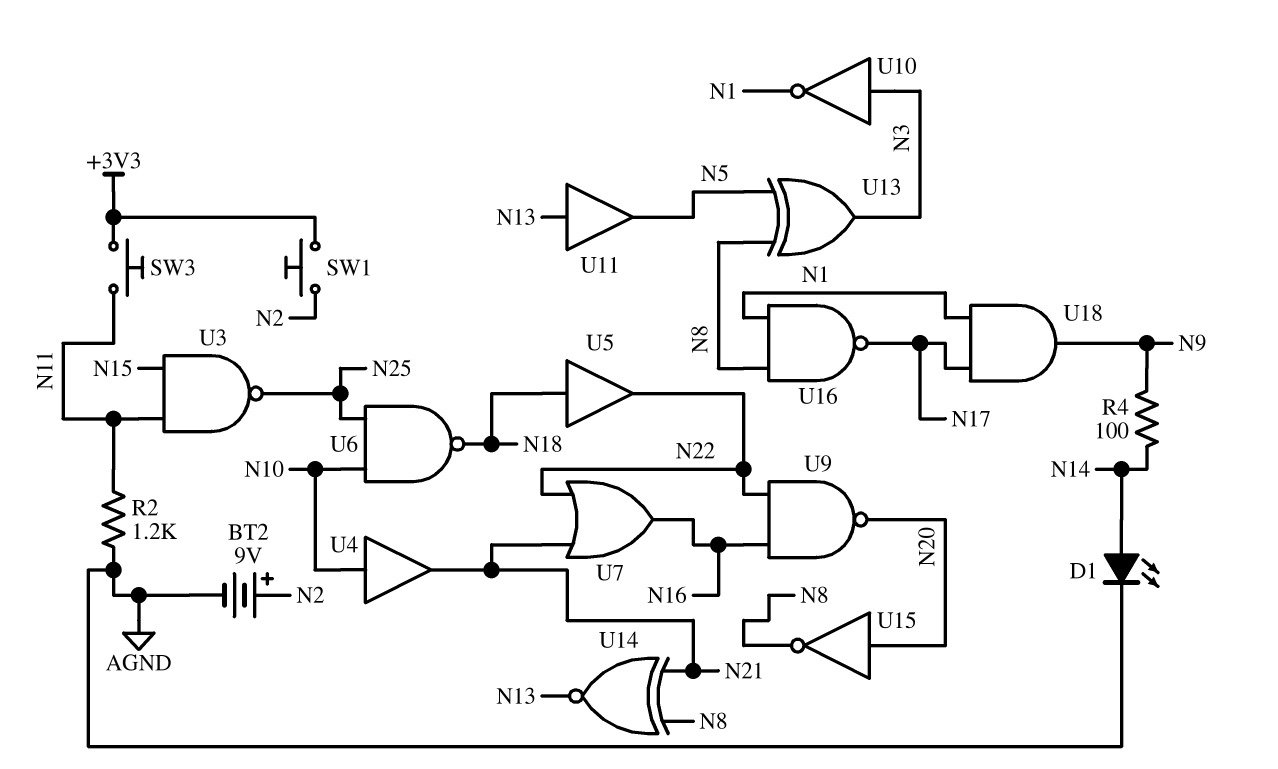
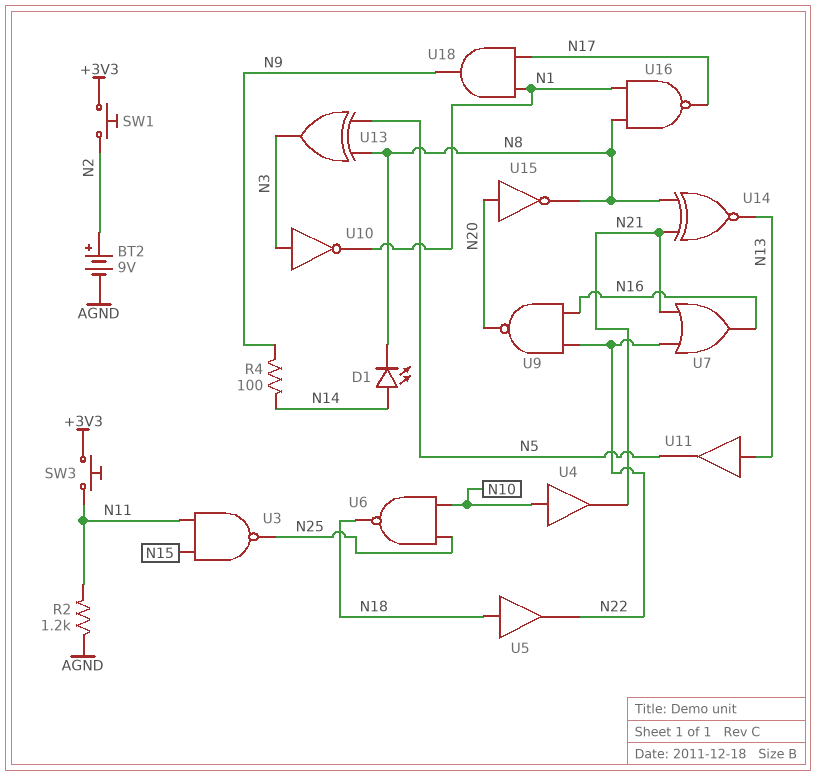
D1: LED (A N14, K AGND) -> LED (A N14, K N8)

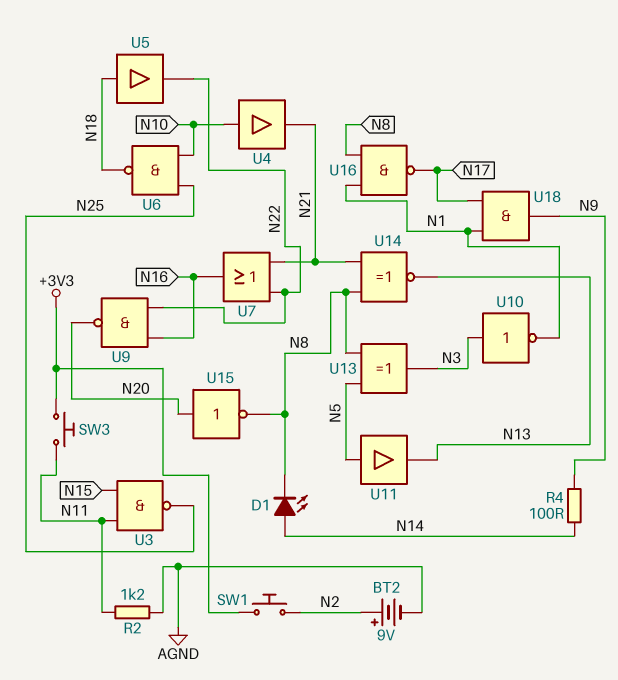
U11: buffer (in N13, out N5) -> buffer (in N5, out N13)

